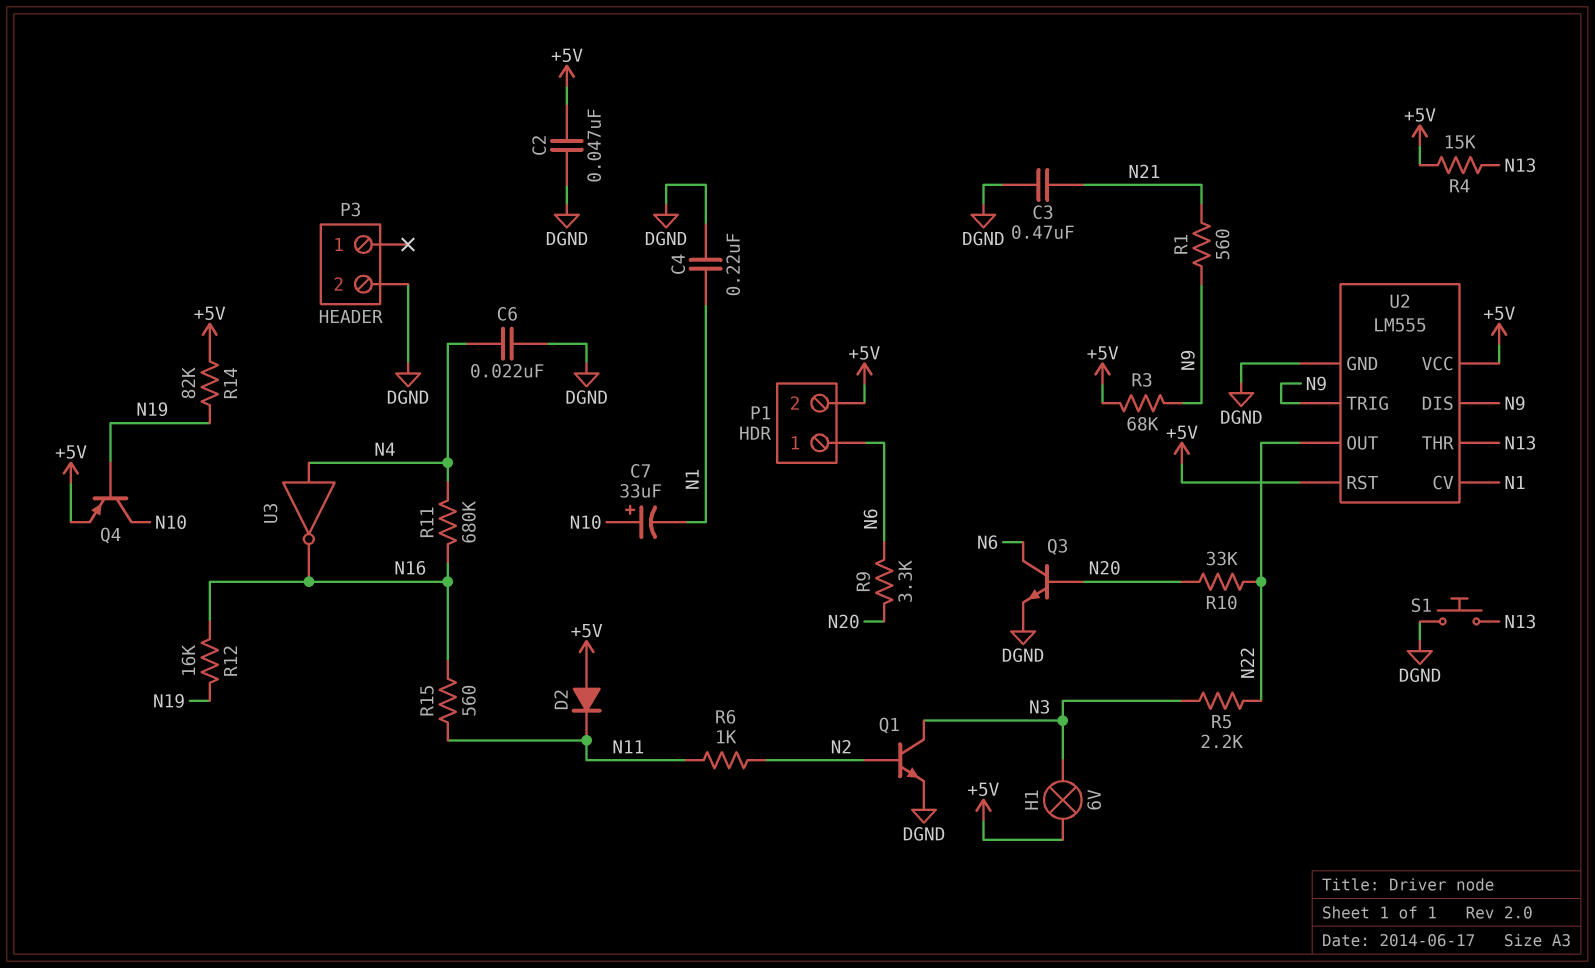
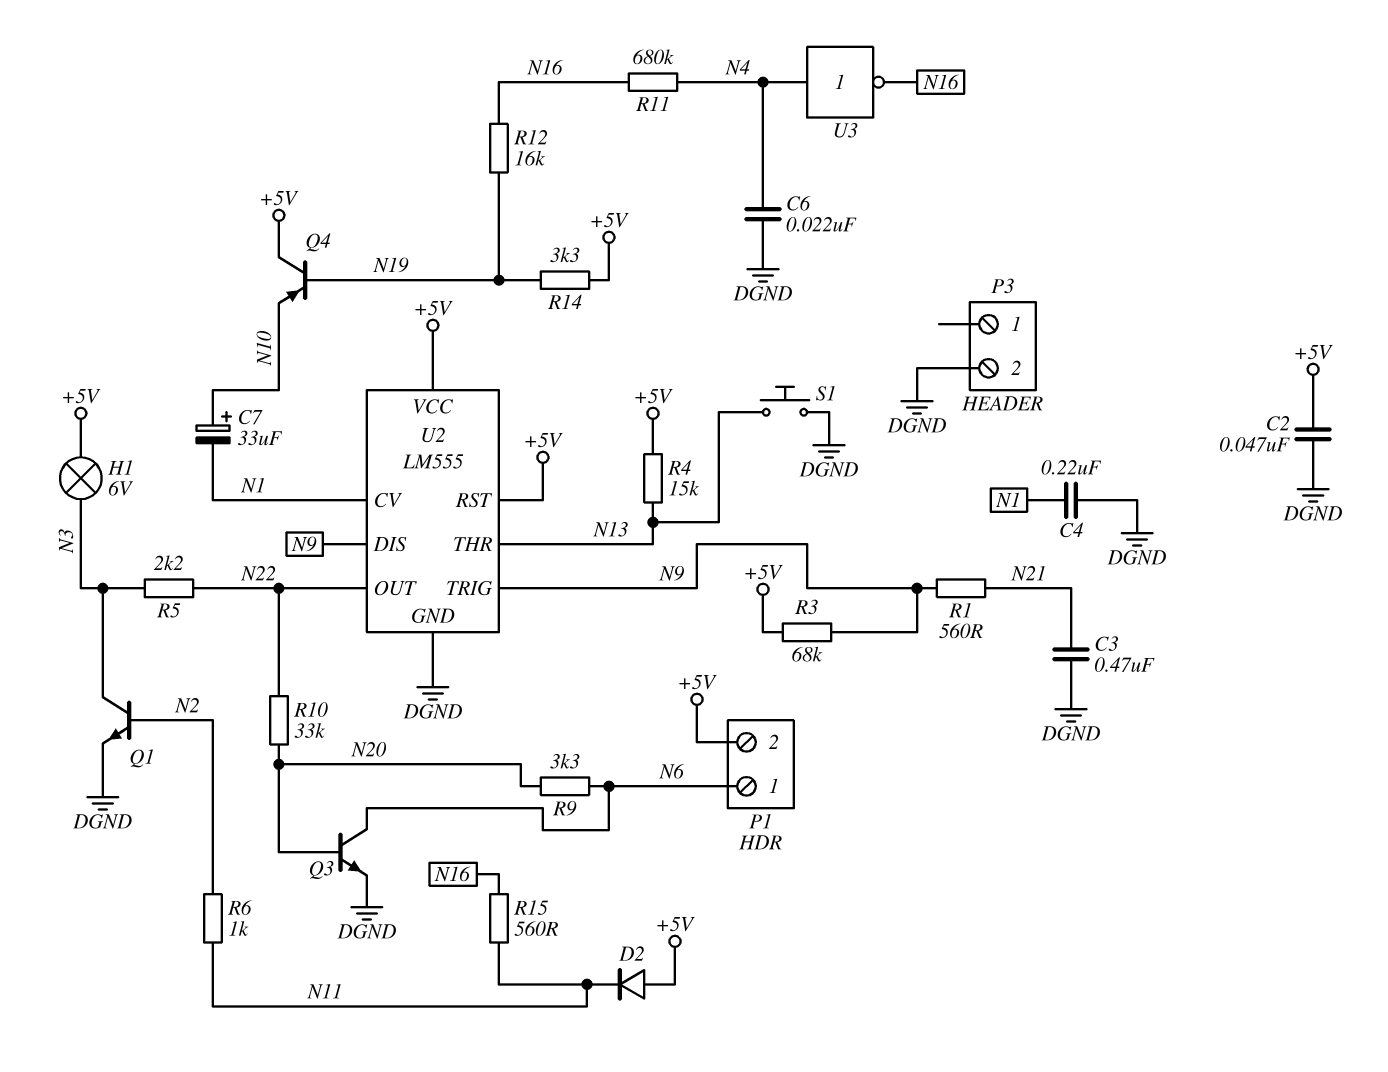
Q4: PNP (B N19, C N10, E +5V) -> PNP (B N19, C +5V, E N10)
R14: 82k (+5V, N19) -> 3.3k (+5V, N19)

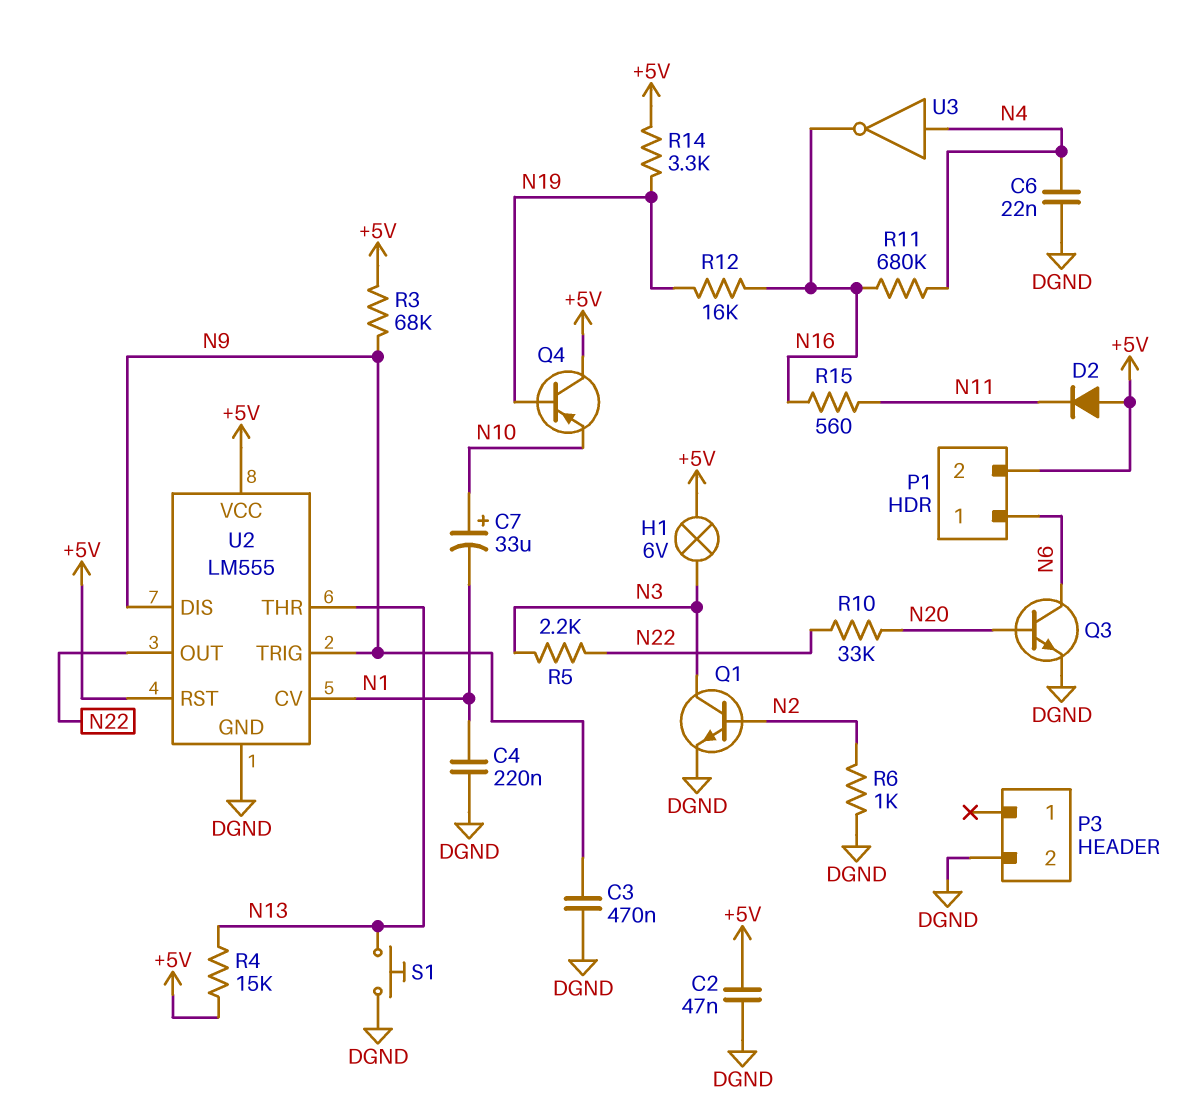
C3: 470nF (DGND, N21) -> 470nF (DGND, N9)
R1: 560 (N9, N21) -> none
R6: 1k (N2, N11) -> 1k (DGND, N2)
R9: 3.3k (N6, N20) -> none

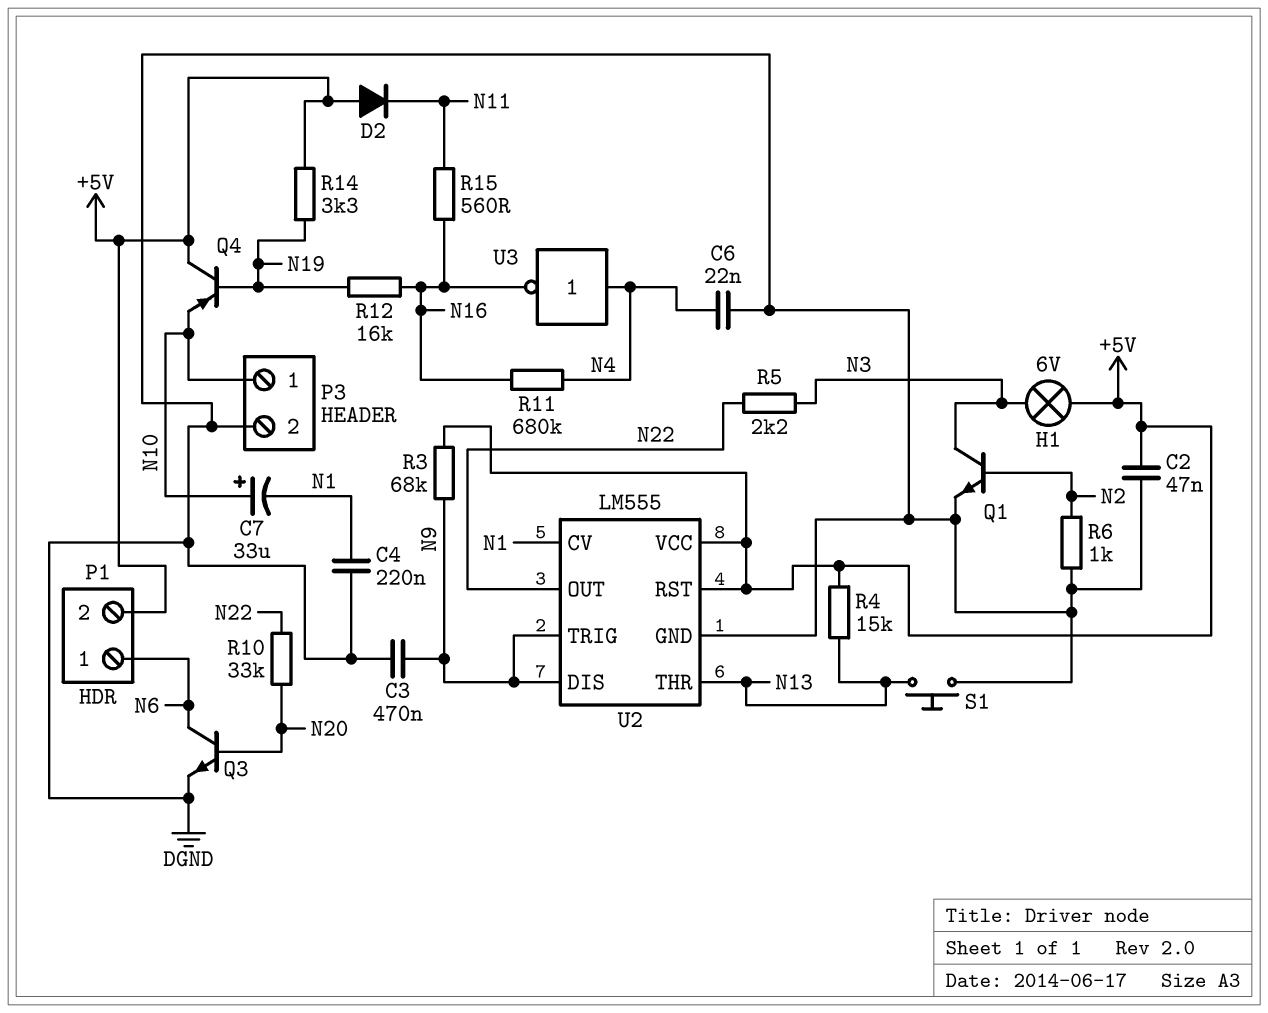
P3 pin 1: none -> N10

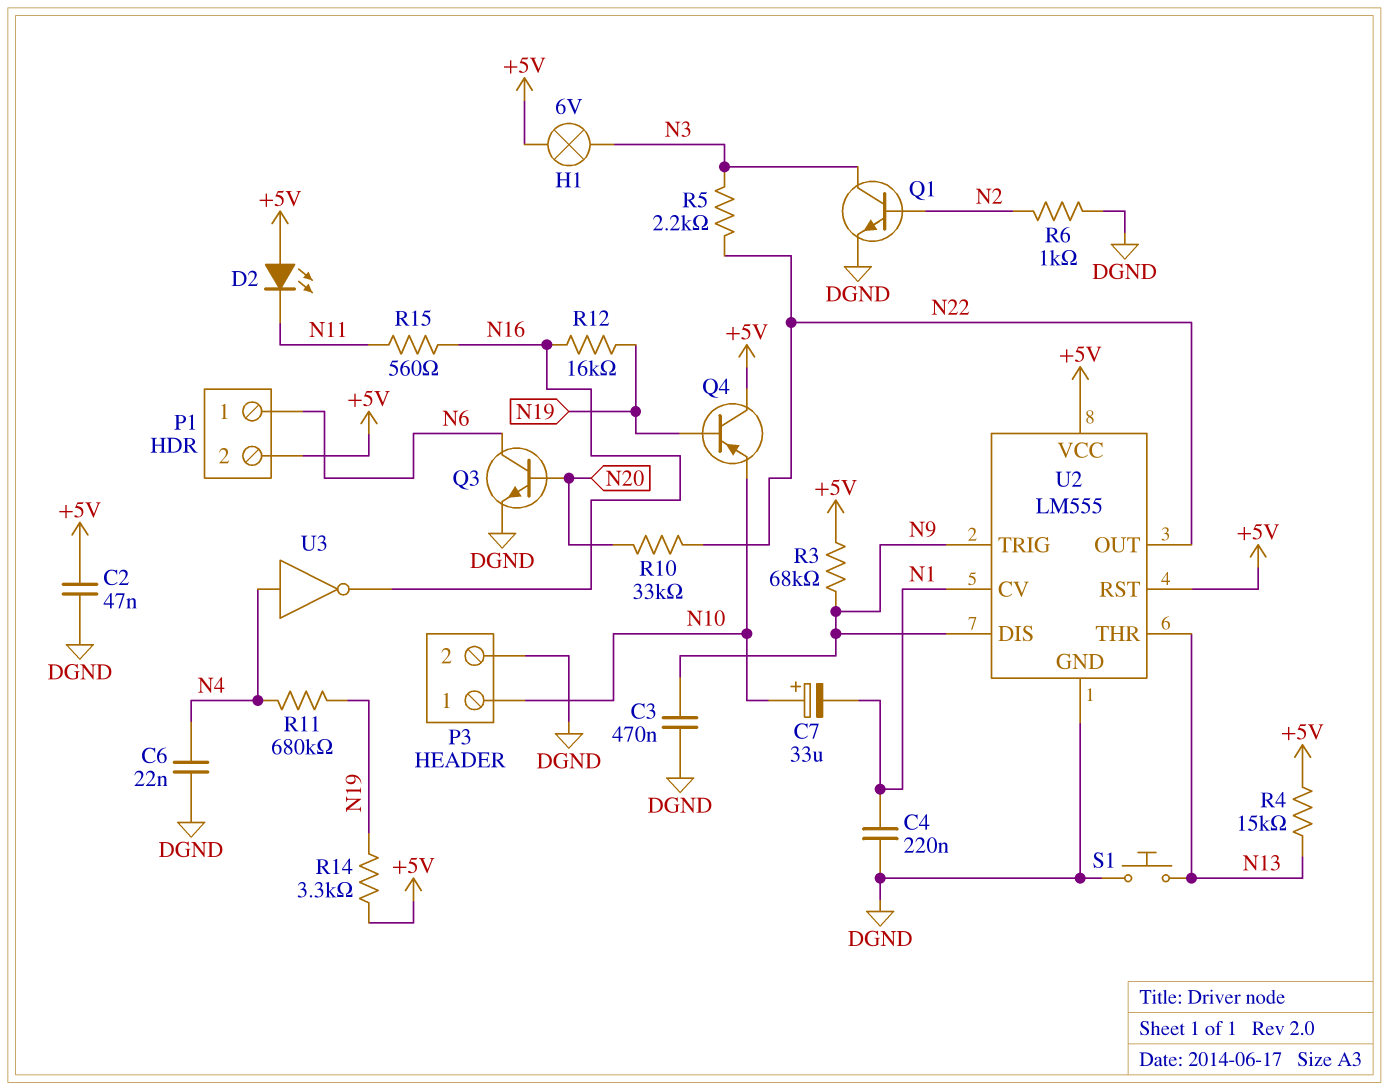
D2: diode (A +5V, K N11) -> LED (A +5V, K N11)
R11: 680k (N4, N16) -> 680k (N4, N19)

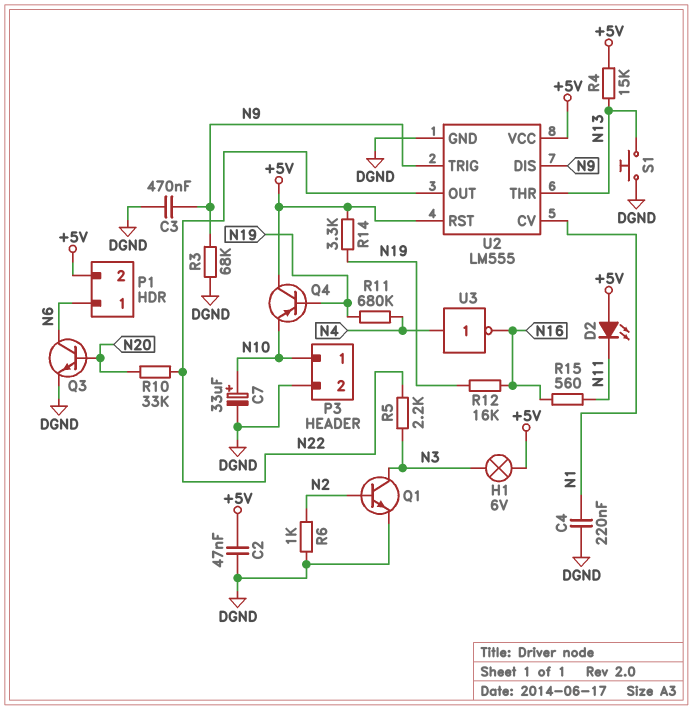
C6: 22nF (DGND, N4) -> none
C7: 33uF (plus N10, minus N1) -> 33uF (plus N10, minus DGND)
R3: 68k (+5V, N9) -> 68k (DGND, N9)

